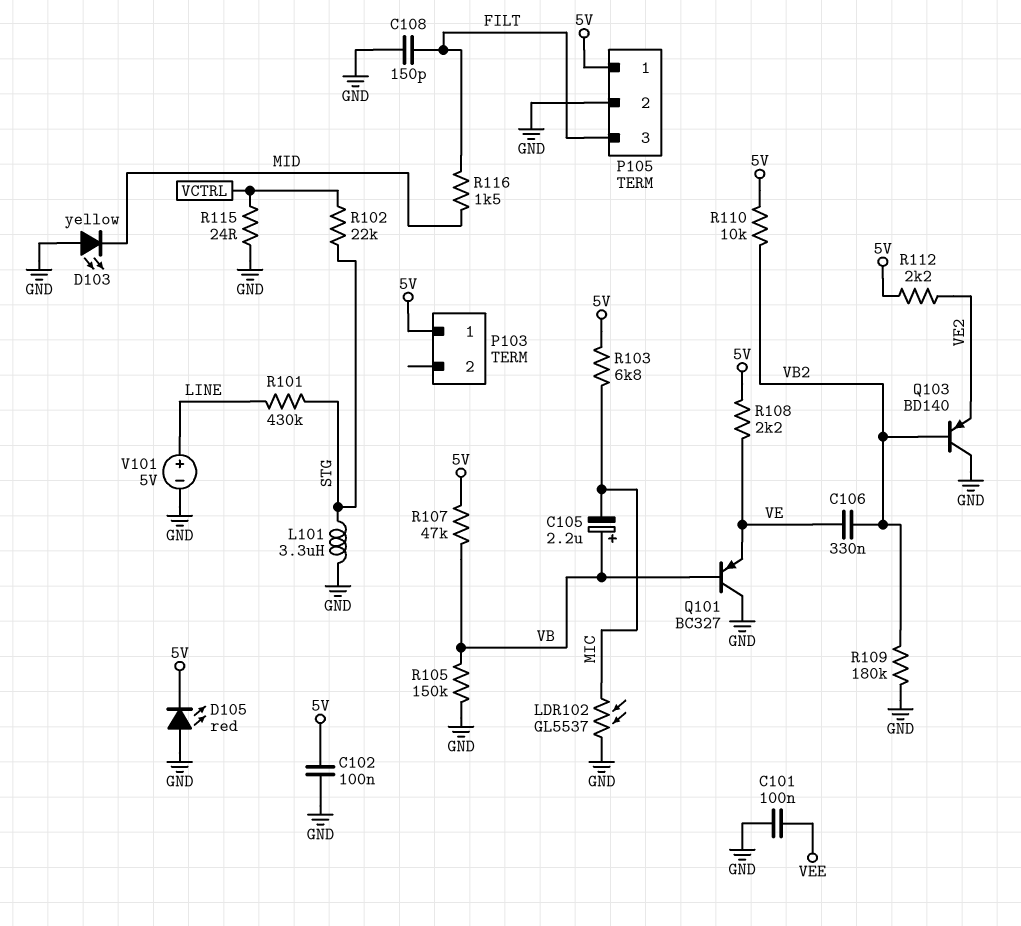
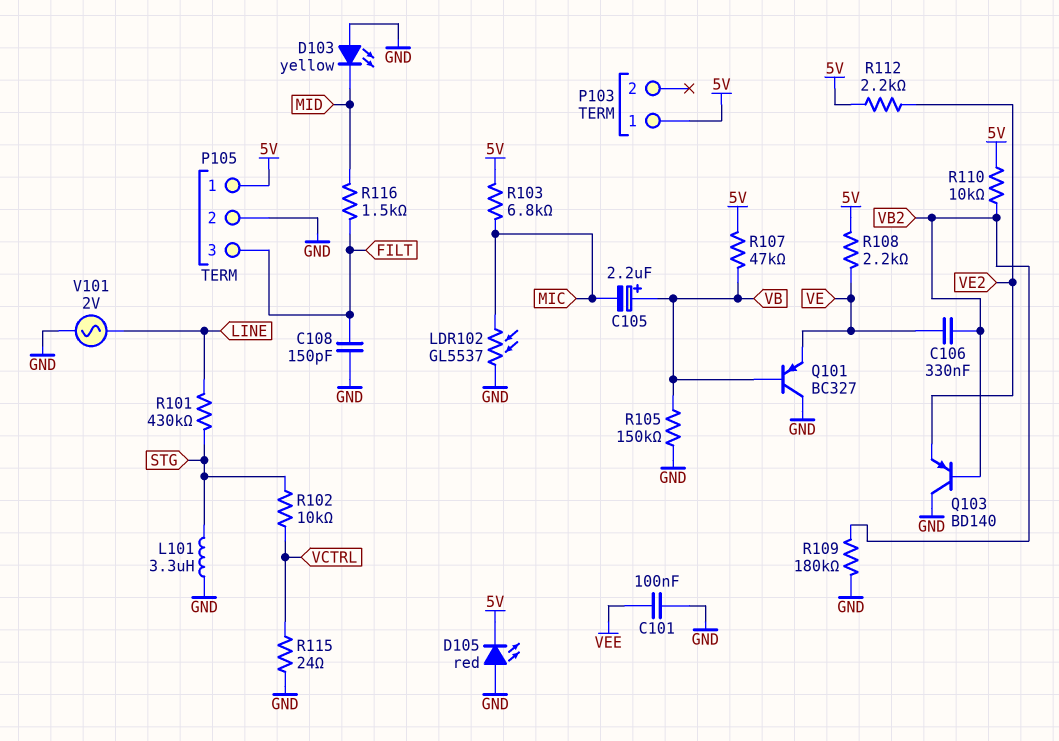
C102: 100nF (5V, GND) -> none
R102: 22k (STG, VCTRL) -> 10k (STG, VCTRL)
V101: 5V (plus LINE, minus GND) -> AC 2V (GND, LINE)

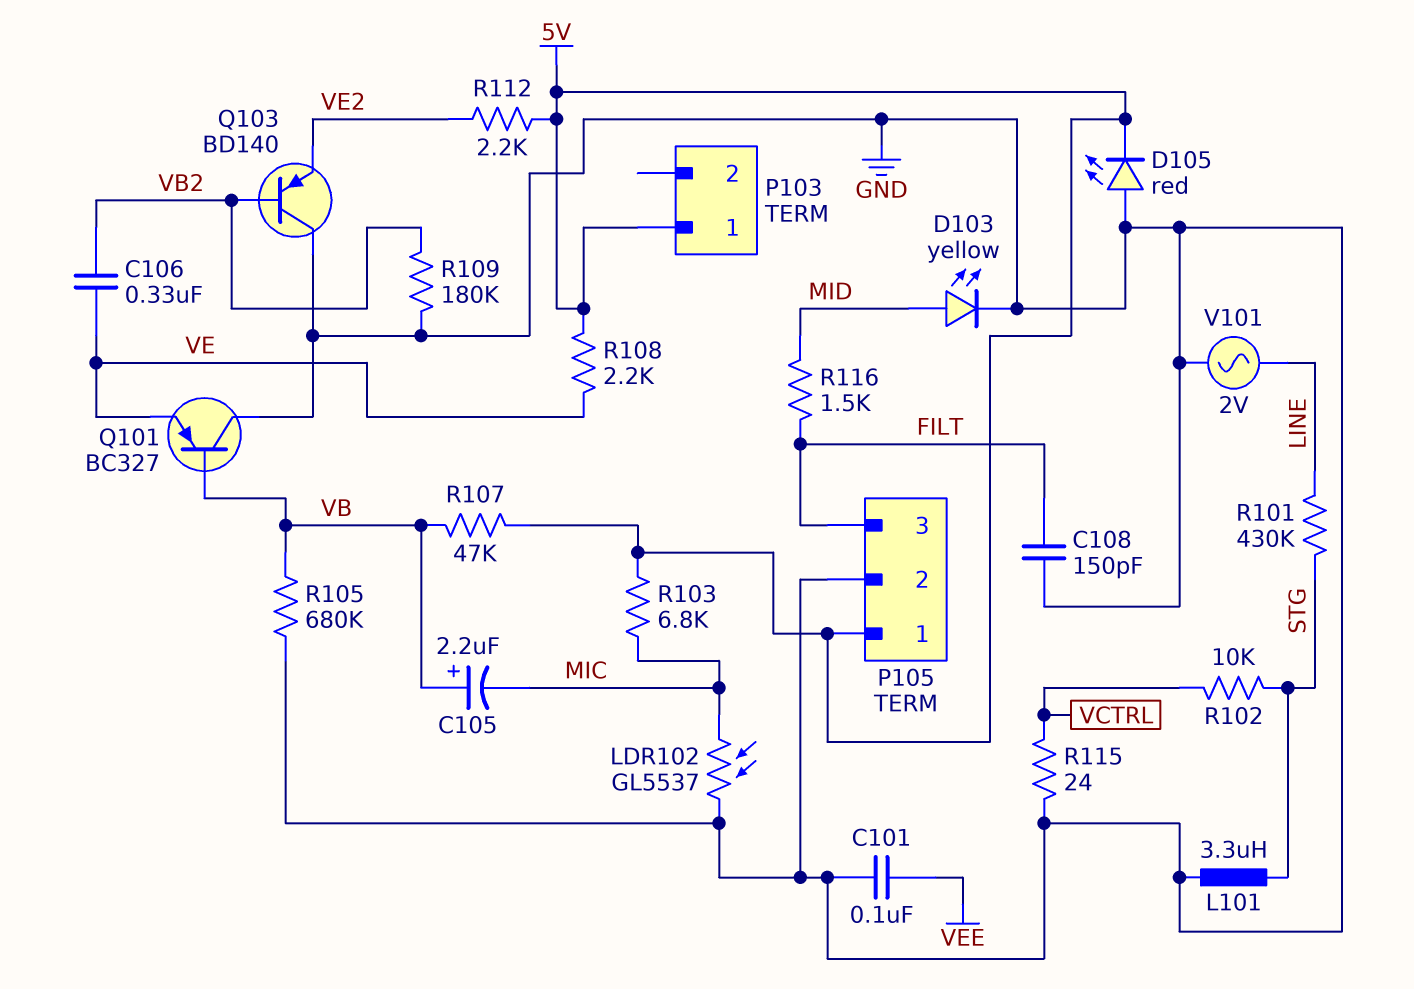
D103: LED yellow (A GND, K MID) -> LED yellow (A MID, K GND)
R105: 150k (GND, VB) -> 680k (GND, VB)
R110: 10k (5V, VB2) -> none

